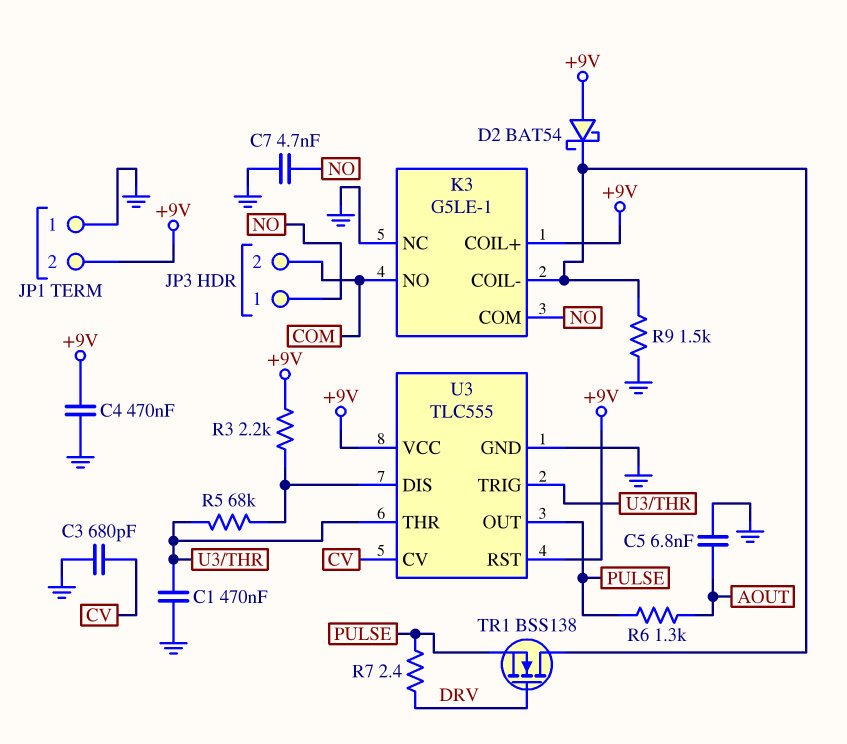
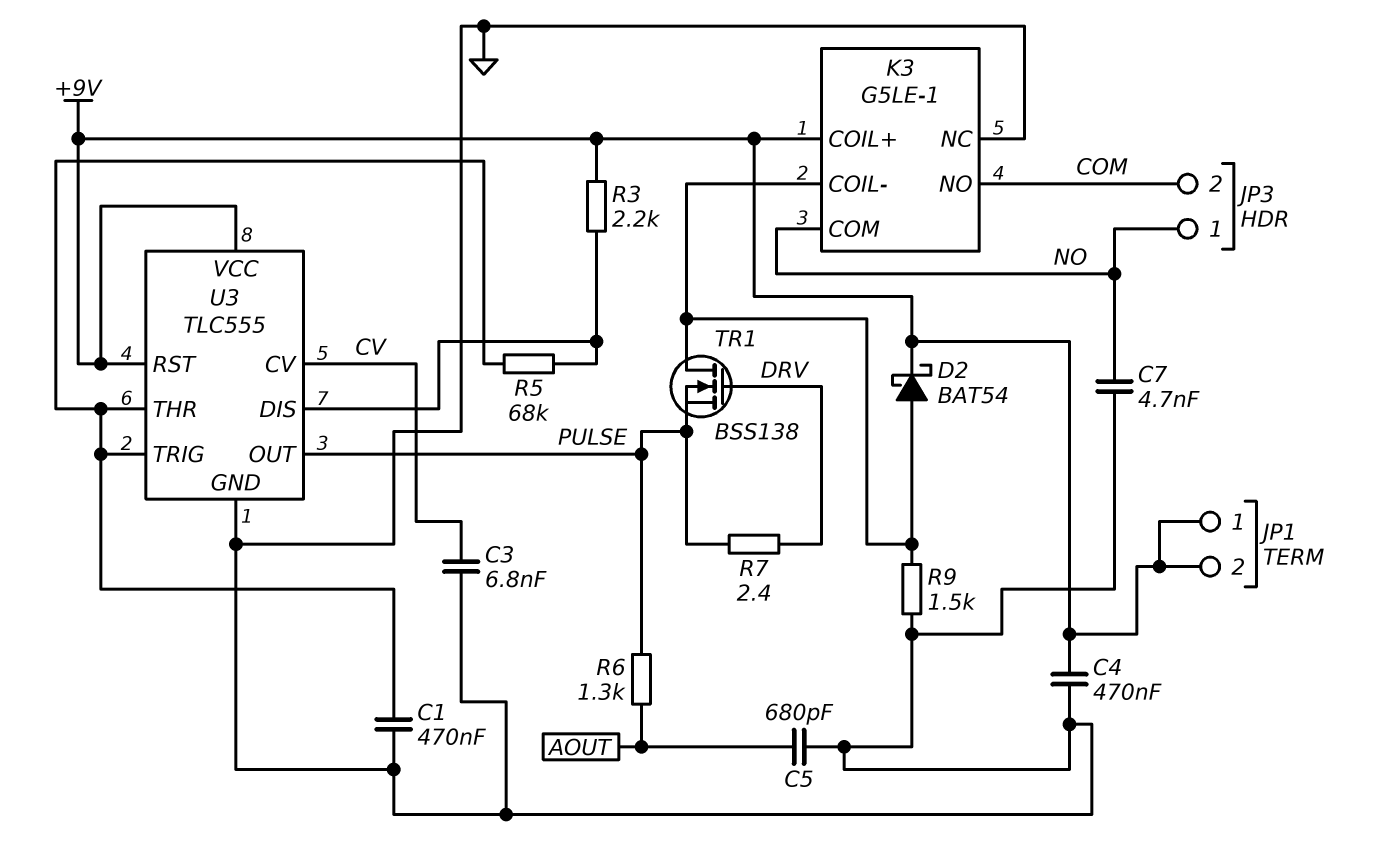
C3: 680pF (CV, GND) -> 6.8nF (CV, GND)
C5: 6.8nF (AOUT, GND) -> 680pF (AOUT, GND)
D2: schottky BAT54 (A +9V, K K3/COIL-) -> schottky BAT54 (A K3/COIL-, K +9V)
JP1 pin 1: GND -> +9V

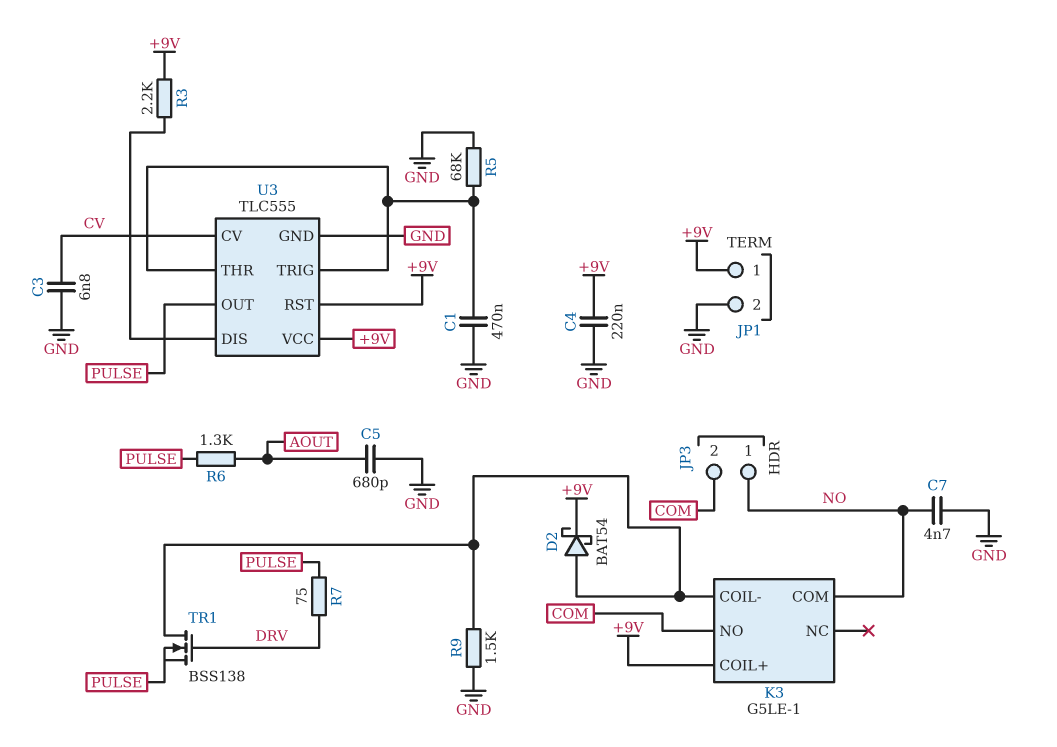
C4: 470nF (+9V, GND) -> 220nF (+9V, GND)
JP1 pin 2: +9V -> GND
K3 pin NC: GND -> none
R5: 68k (U3/DIS, U3/THR) -> 68k (GND, U3/THR)
R7: 2.4 (DRV, PULSE) -> 75 (DRV, PULSE)

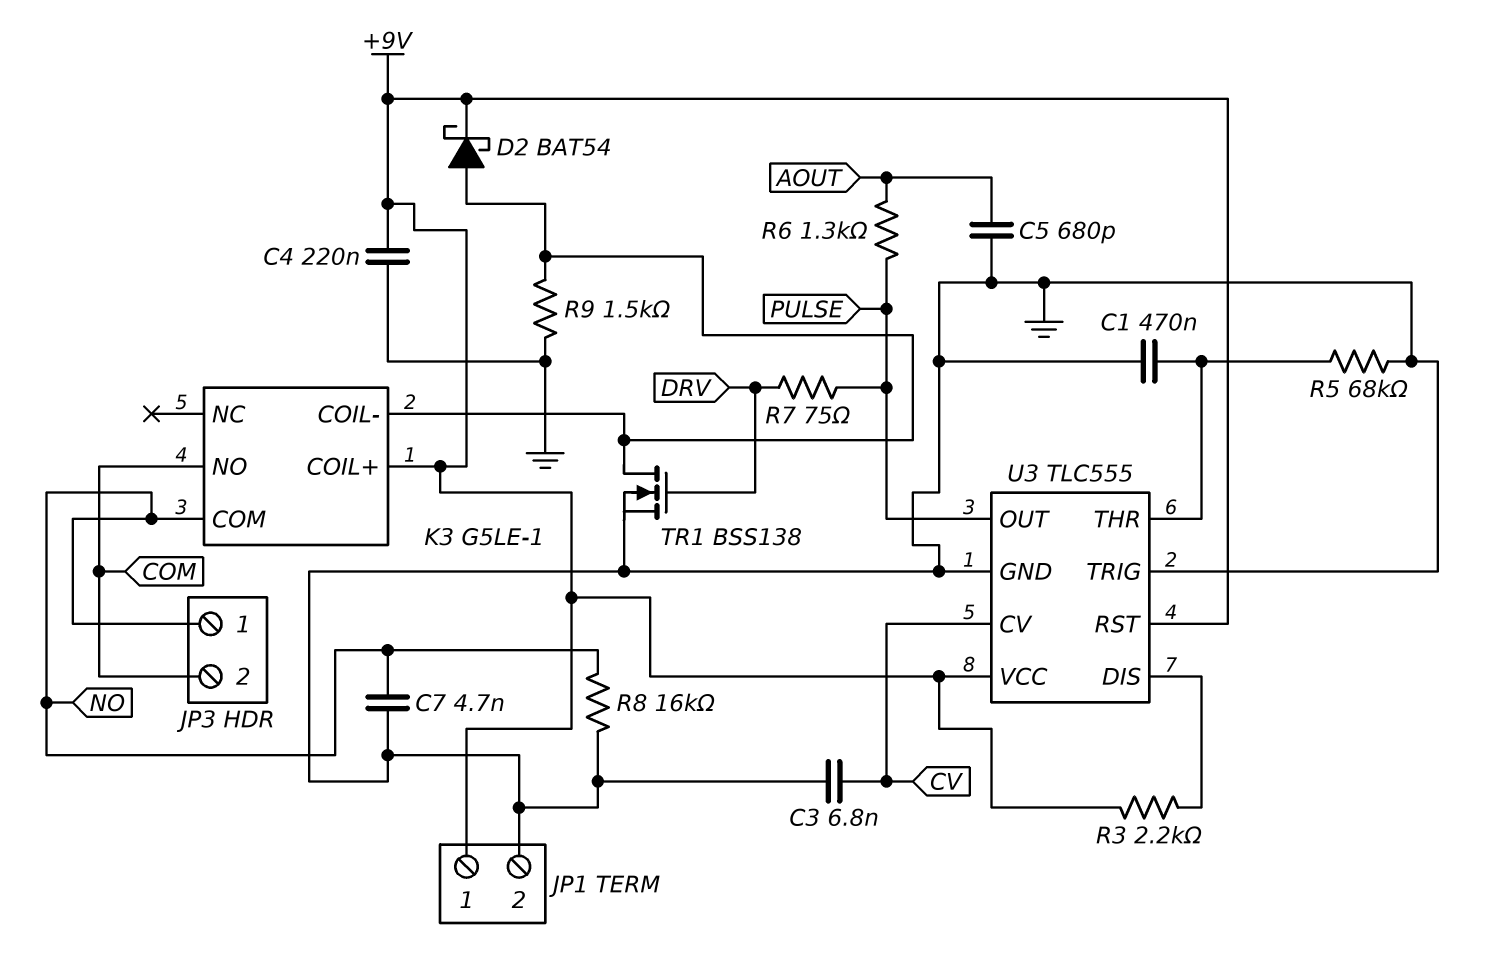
R8: none -> 16k (GND, NO)
TR1: NMOS BSS138 (G DRV, D K3/COIL-, S PULSE) -> NMOS BSS138 (G DRV, D K3/COIL-, S GND)
U3 pin TRIG: U3/THR -> GND

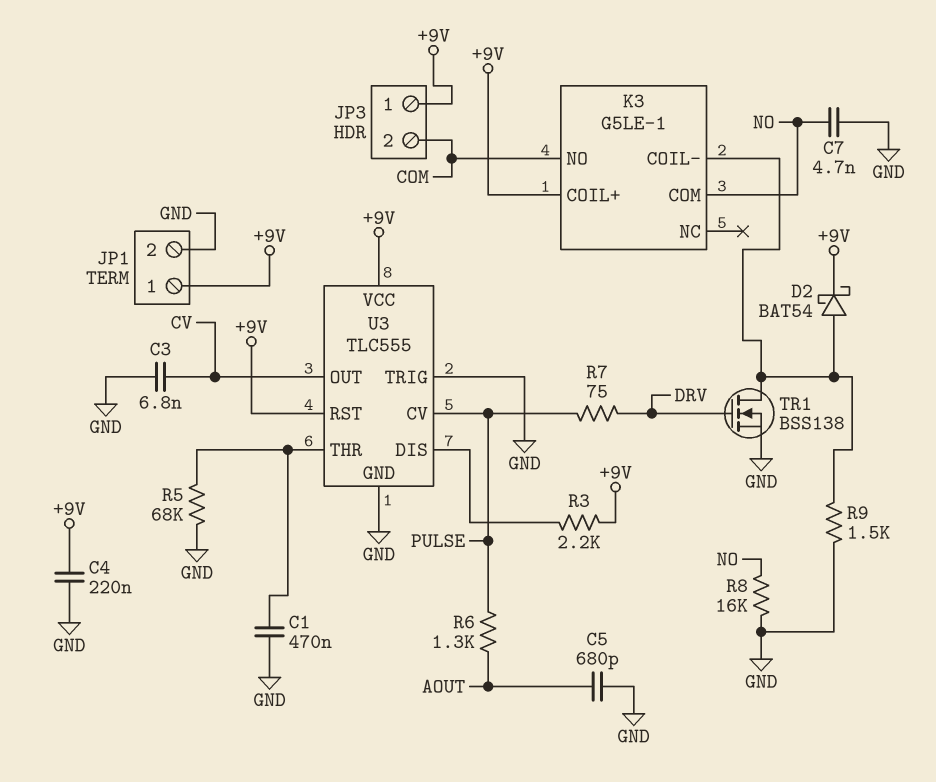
JP3 pin 1: NO -> +9V
U3 pin CV: CV -> PULSE
U3 pin OUT: PULSE -> CV

